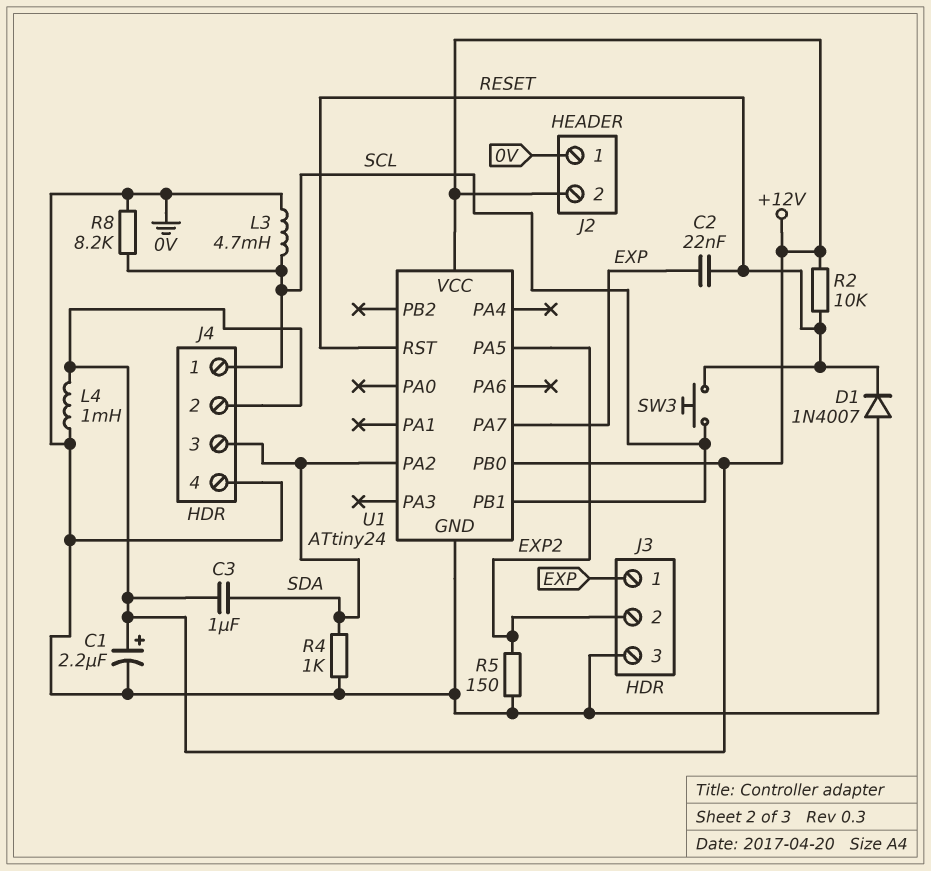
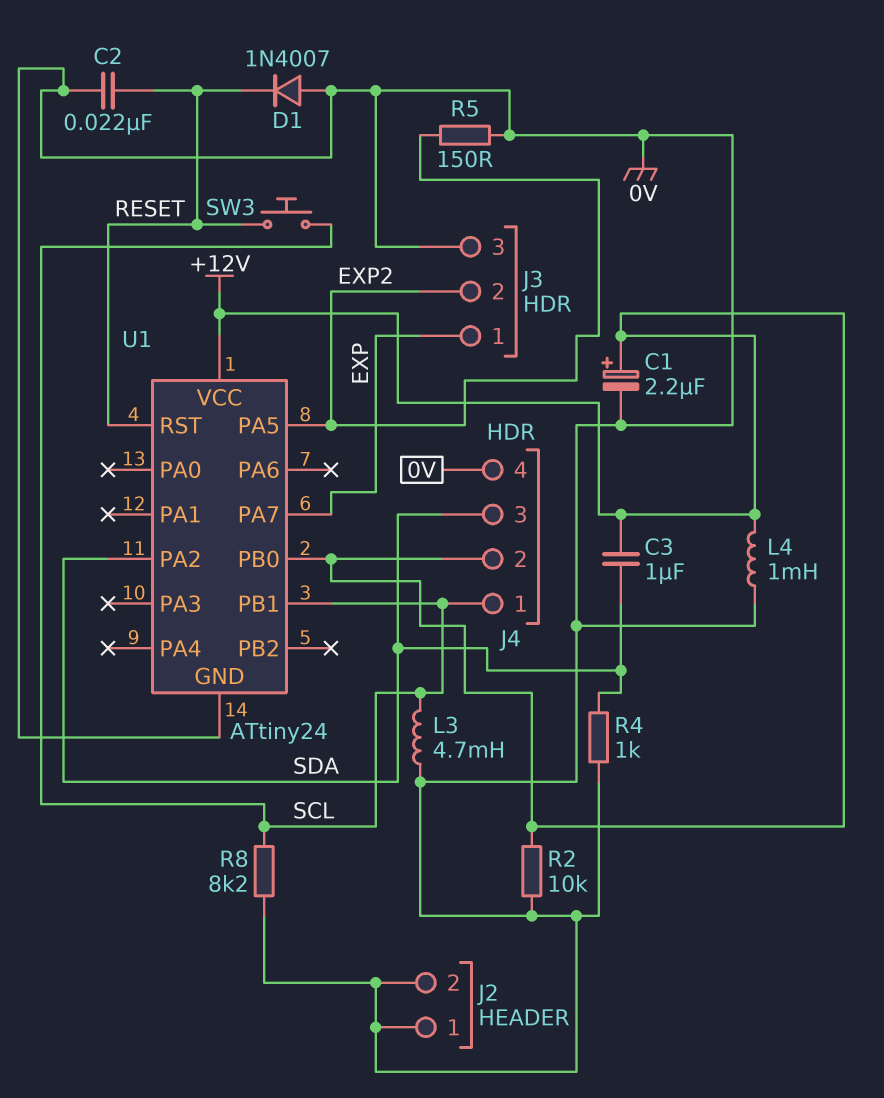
C2: 22nF (EXP, RESET) -> 22nF (0V, RESET)
J2 pin 2: +12V -> 0V
R2: 10k (+12V, RESET) -> 10k (+12V, 0V)

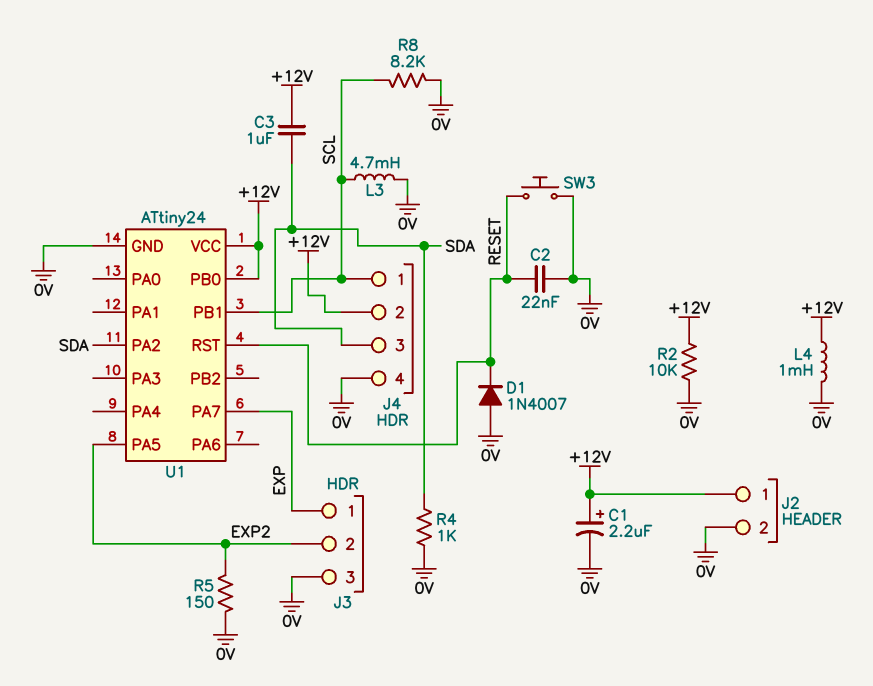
J2 pin 1: 0V -> +12V
SW3: button (RESET, SCL) -> button (0V, RESET)

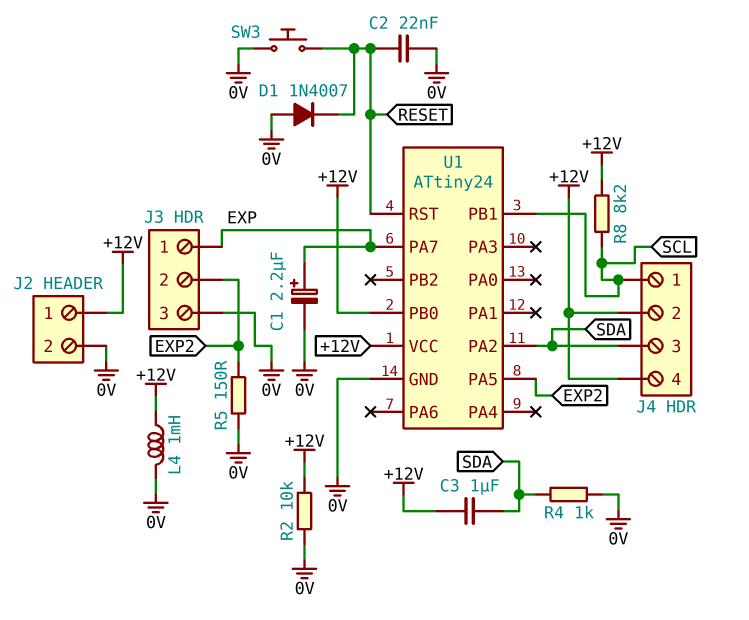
C1: 2.2uF (plus +12V, minus 0V) -> 2.2uF (plus EXP, minus 0V)
J4 pin 4: 0V -> +12V
L3: 4.7mH (0V, SCL) -> none
R8: 8.2k (0V, SCL) -> 8.2k (+12V, SCL)

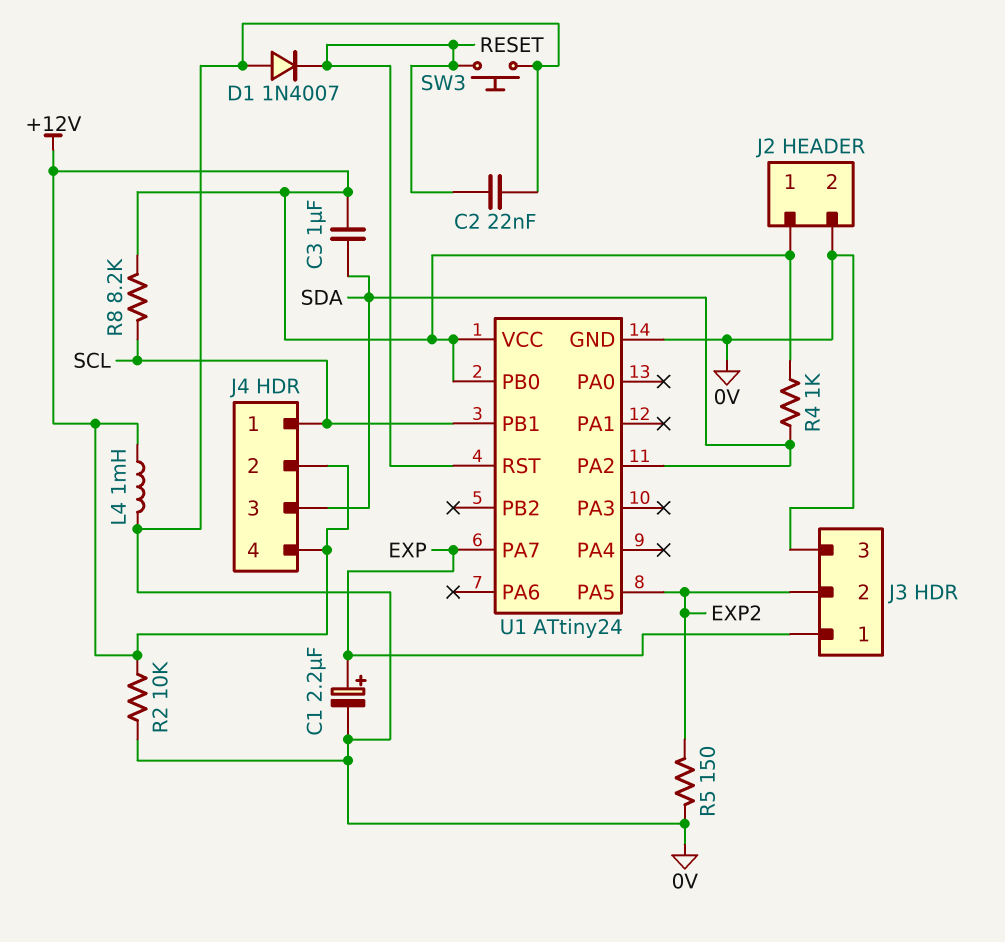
R4: 1k (0V, SDA) -> 1k (+12V, SDA)

